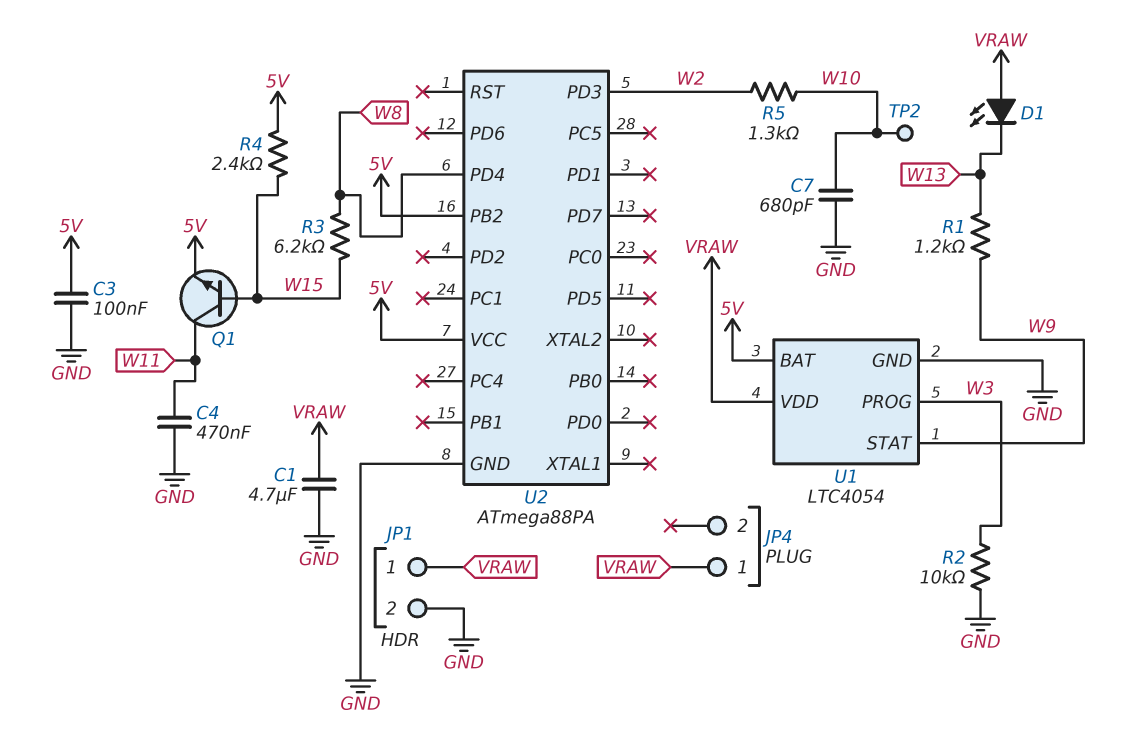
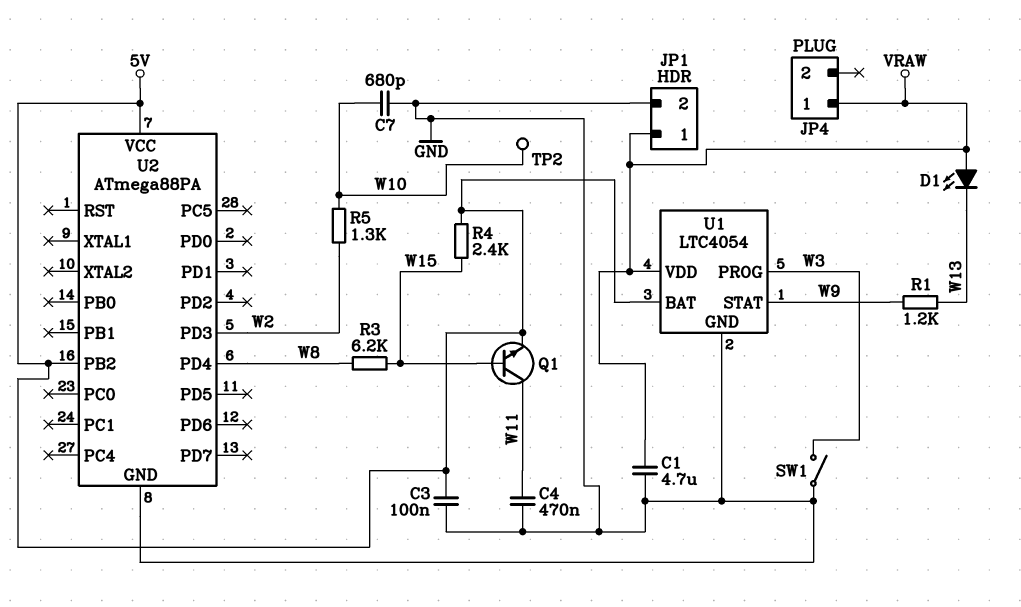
R2: 10k (GND, W3) -> none
SW1: none -> switch (GND, W3)

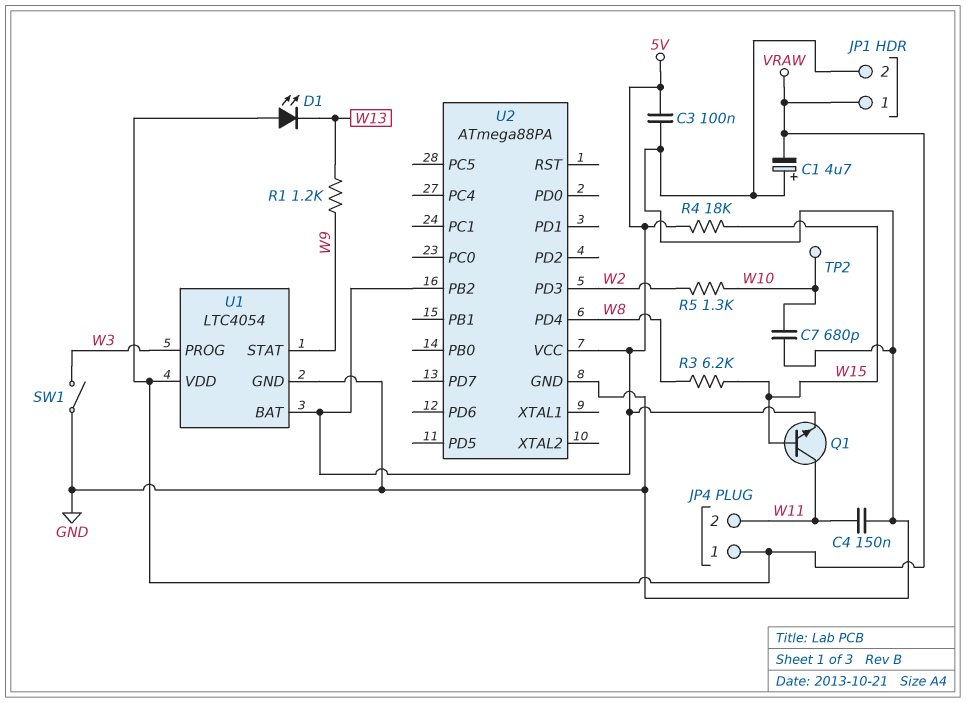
C1: 4.7uF (GND, VRAW) -> 4.7uF (plus GND, minus VRAW)
C4: 470nF (GND, W11) -> 150nF (GND, W11)
JP4 pin 2: none -> W11
R4: 2.4k (5V, W15) -> 18k (5V, W15)

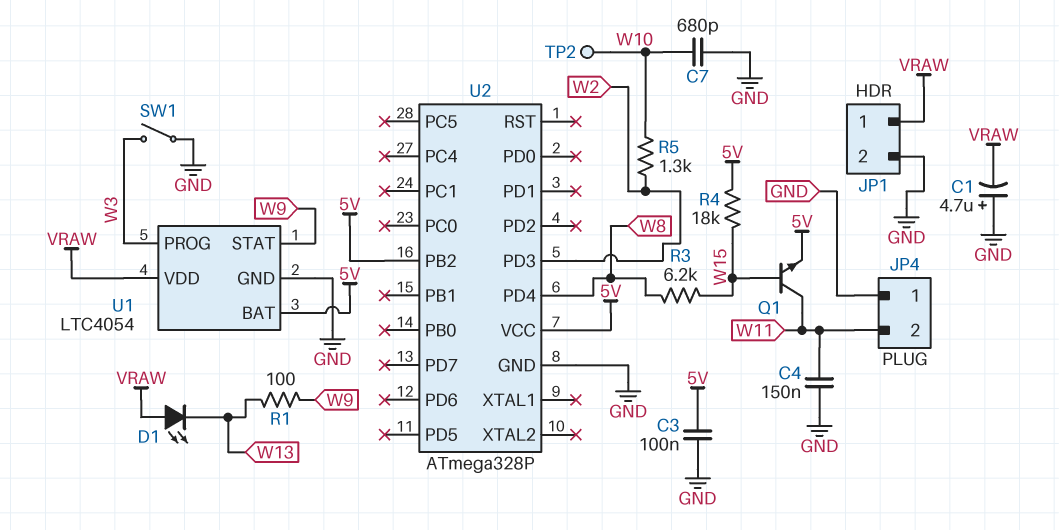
JP4 pin 1: VRAW -> GND
R1: 1.2k (W9, W13) -> 100 (W9, W13)
U2: ATmega88PA -> ATmega328P

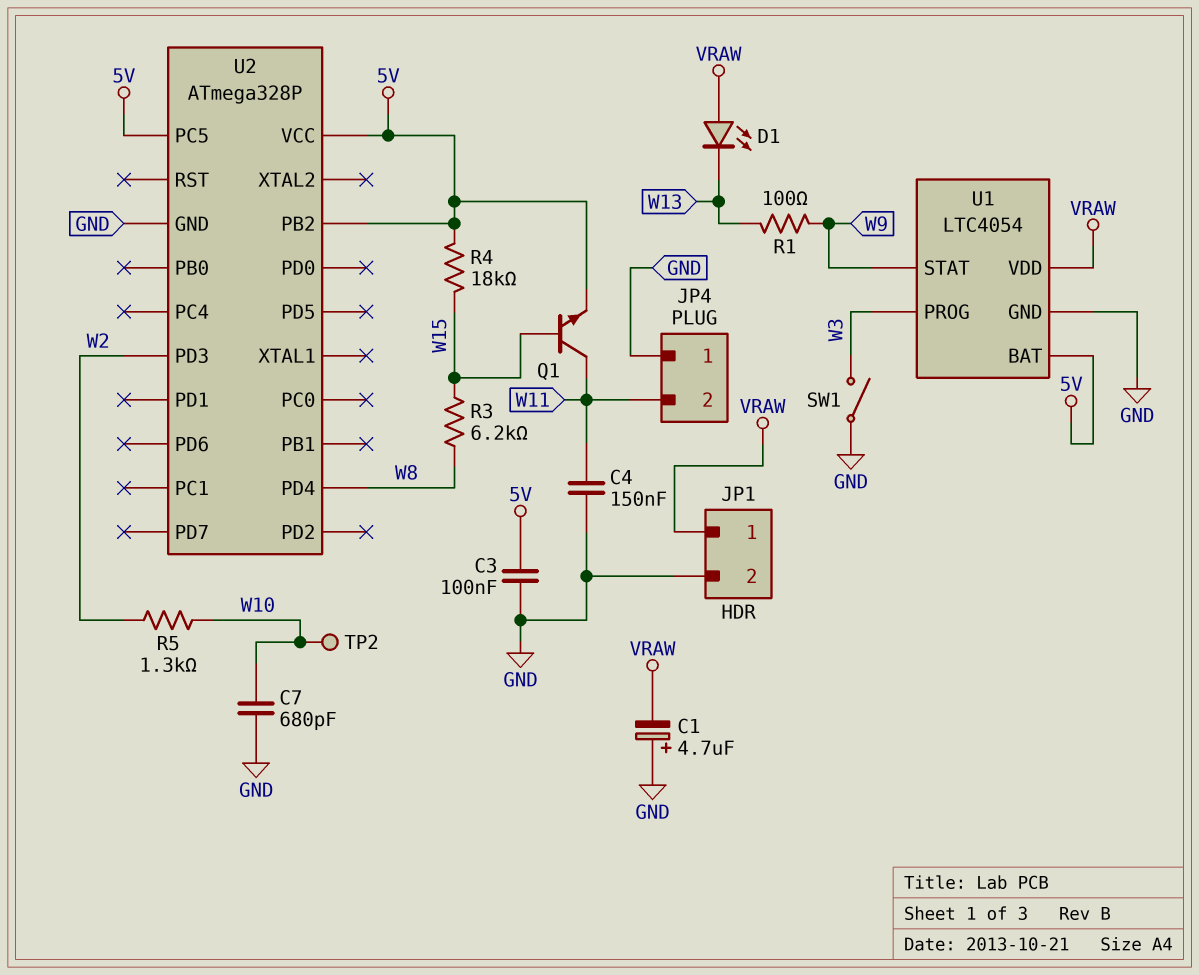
U2 pin PC5: none -> 5V

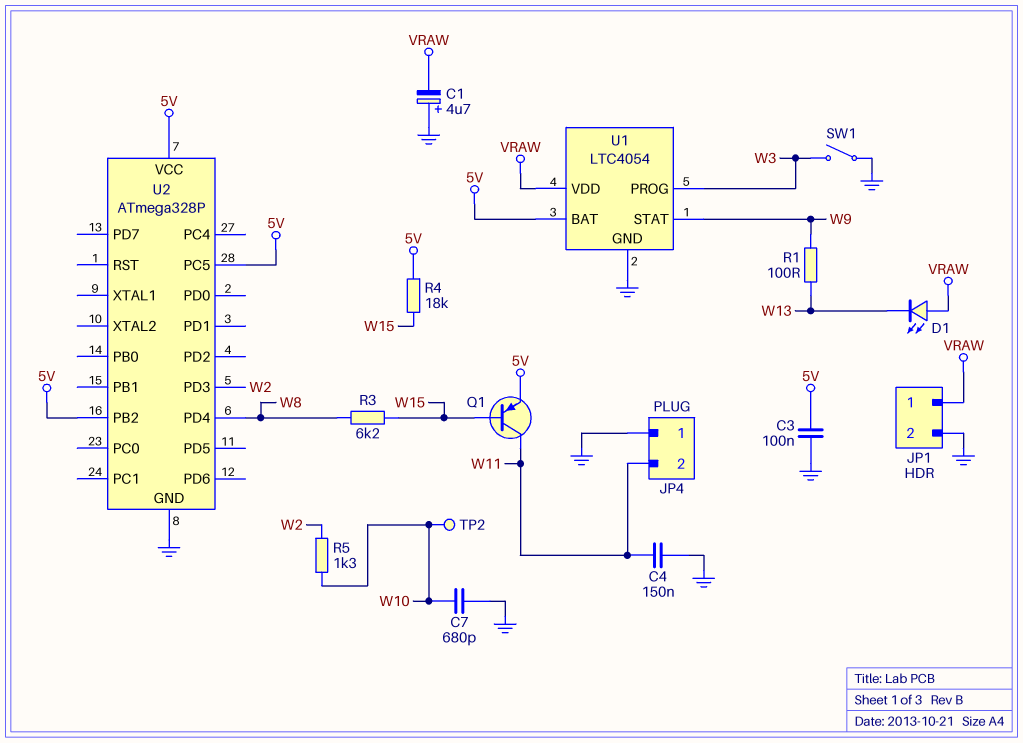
Q1: NPN (B W15, C W11, E 5V) -> PNP (B W15, C W11, E 5V)

